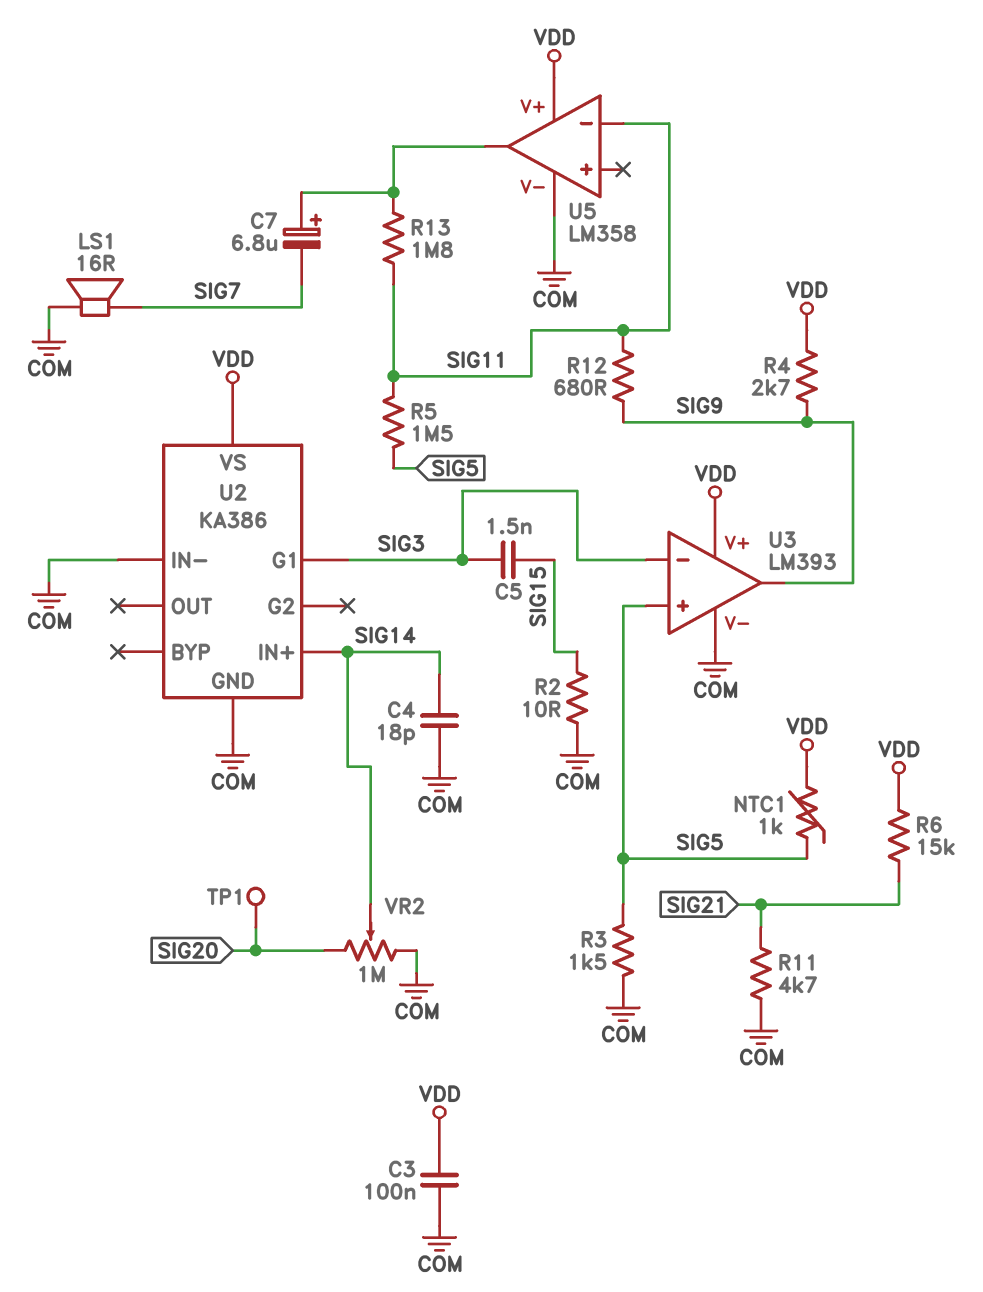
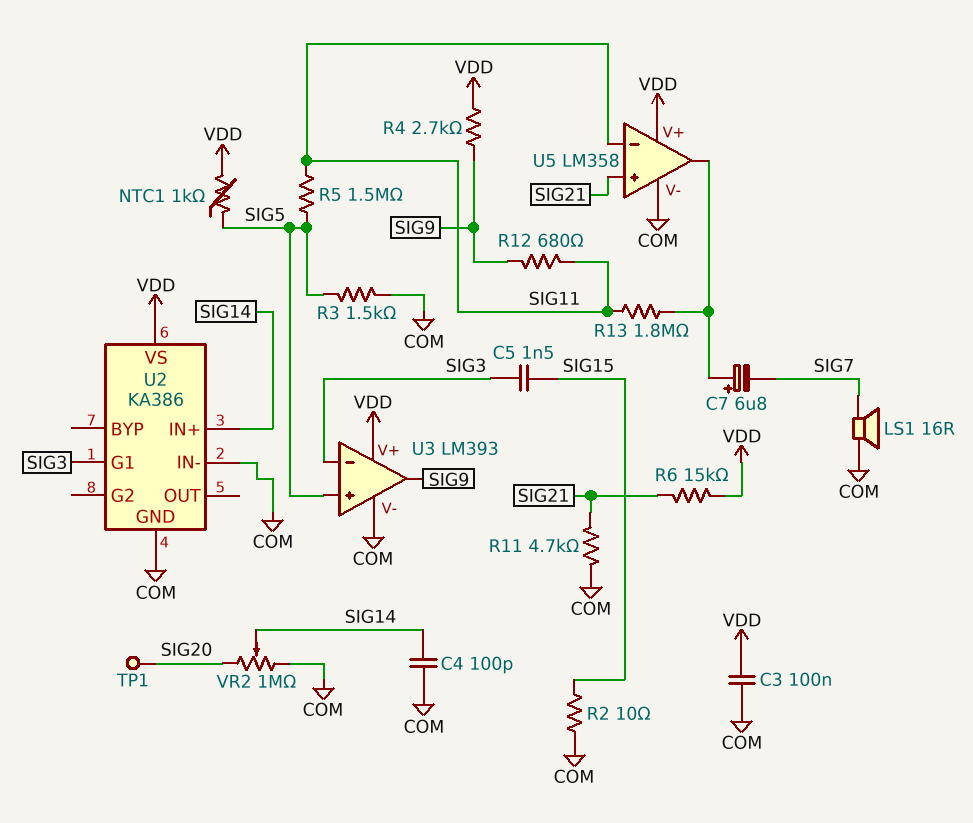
C4: 18pF (COM, SIG14) -> 100pF (COM, SIG14)
U5 pin in+: none -> SIG21

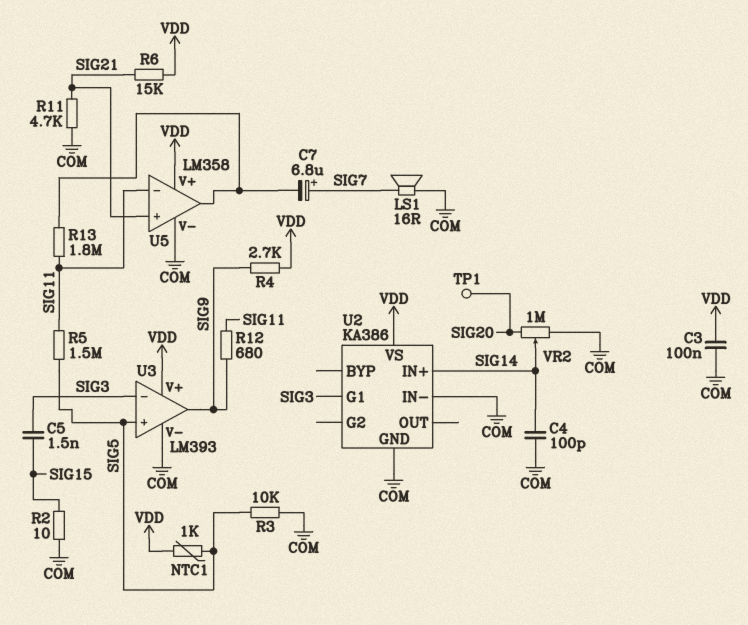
C7: 6.8uF (plus U5/out, minus SIG7) -> 6.8uF (plus SIG7, minus U5/out)
R3: 1.5k (COM, SIG5) -> 10k (COM, SIG5)

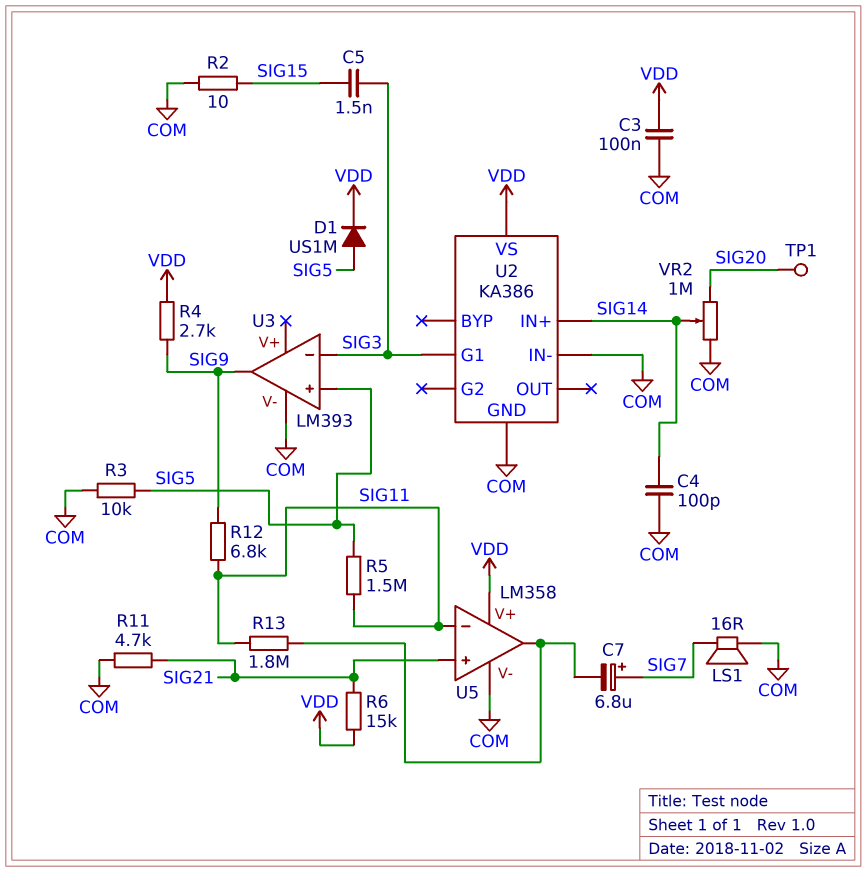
D1: none -> diode US1M (A SIG5, K VDD)
NTC1: 1k (SIG5, VDD) -> none
R12: 680 (SIG9, SIG11) -> 6.8k (SIG9, SIG11)
U3 pin V+: VDD -> none

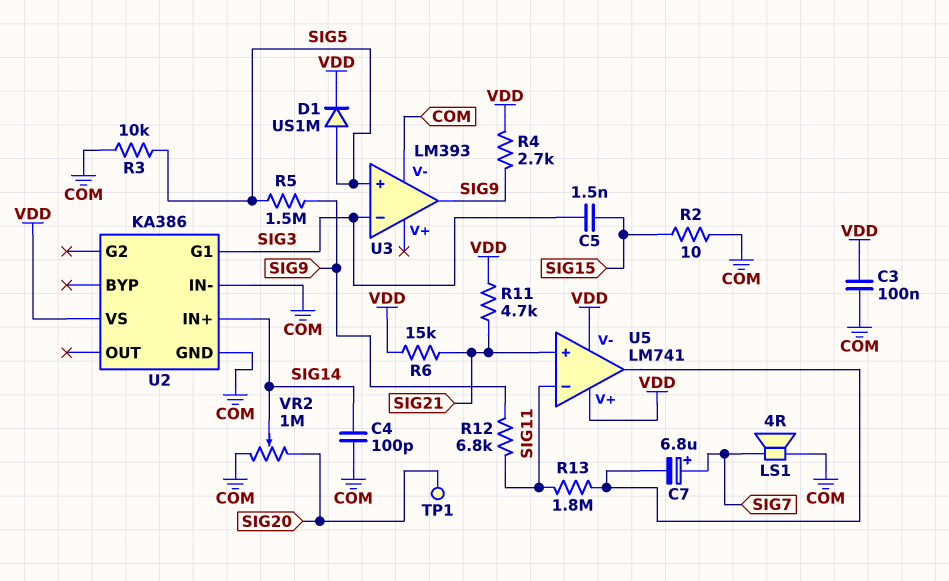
LS1: speaker 16R (COM, SIG7) -> speaker 4R (COM, SIG7)
R5: 1.5M (SIG5, SIG11) -> 1.5M (SIG5, SIG9)
R11: 4.7k (COM, SIG21) -> 4.7k (SIG21, VDD)
U5: LM358 -> LM741
U5 pin V-: COM -> VDD

